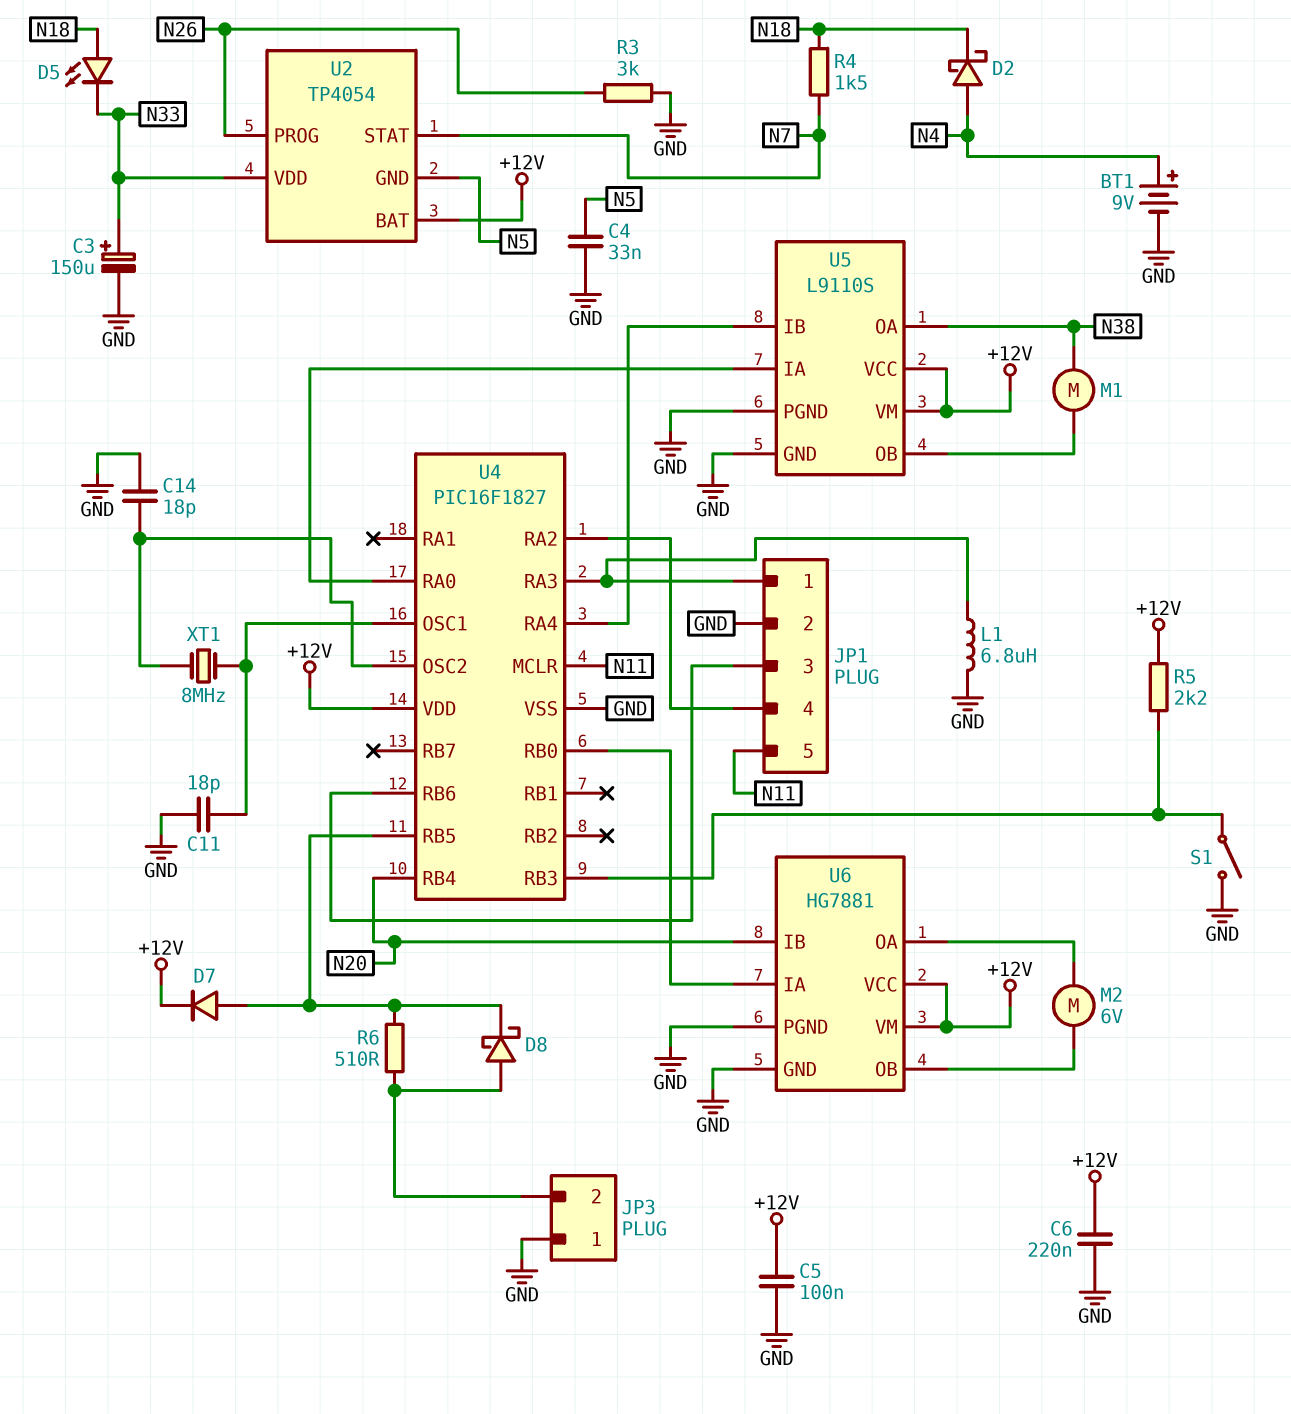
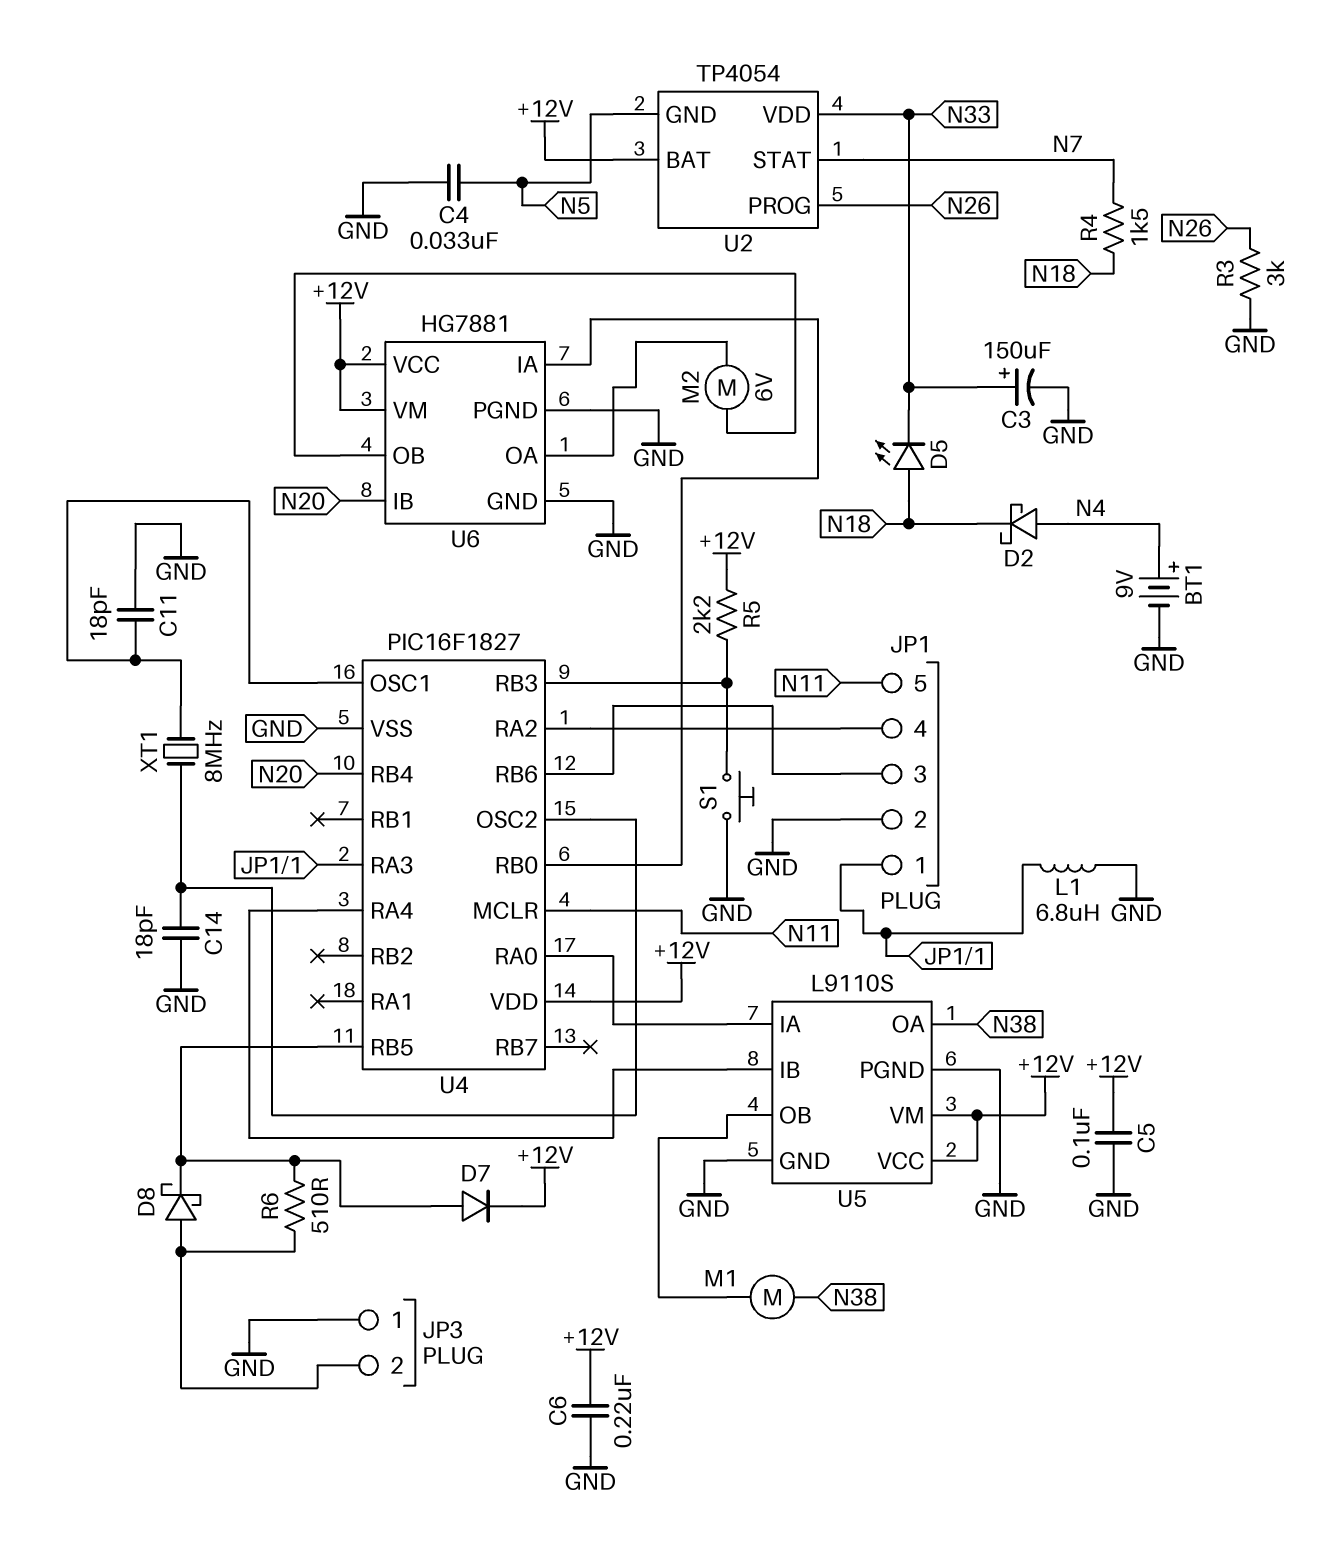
S1: switch (GND, U4/RB3) -> button (GND, U4/RB3)

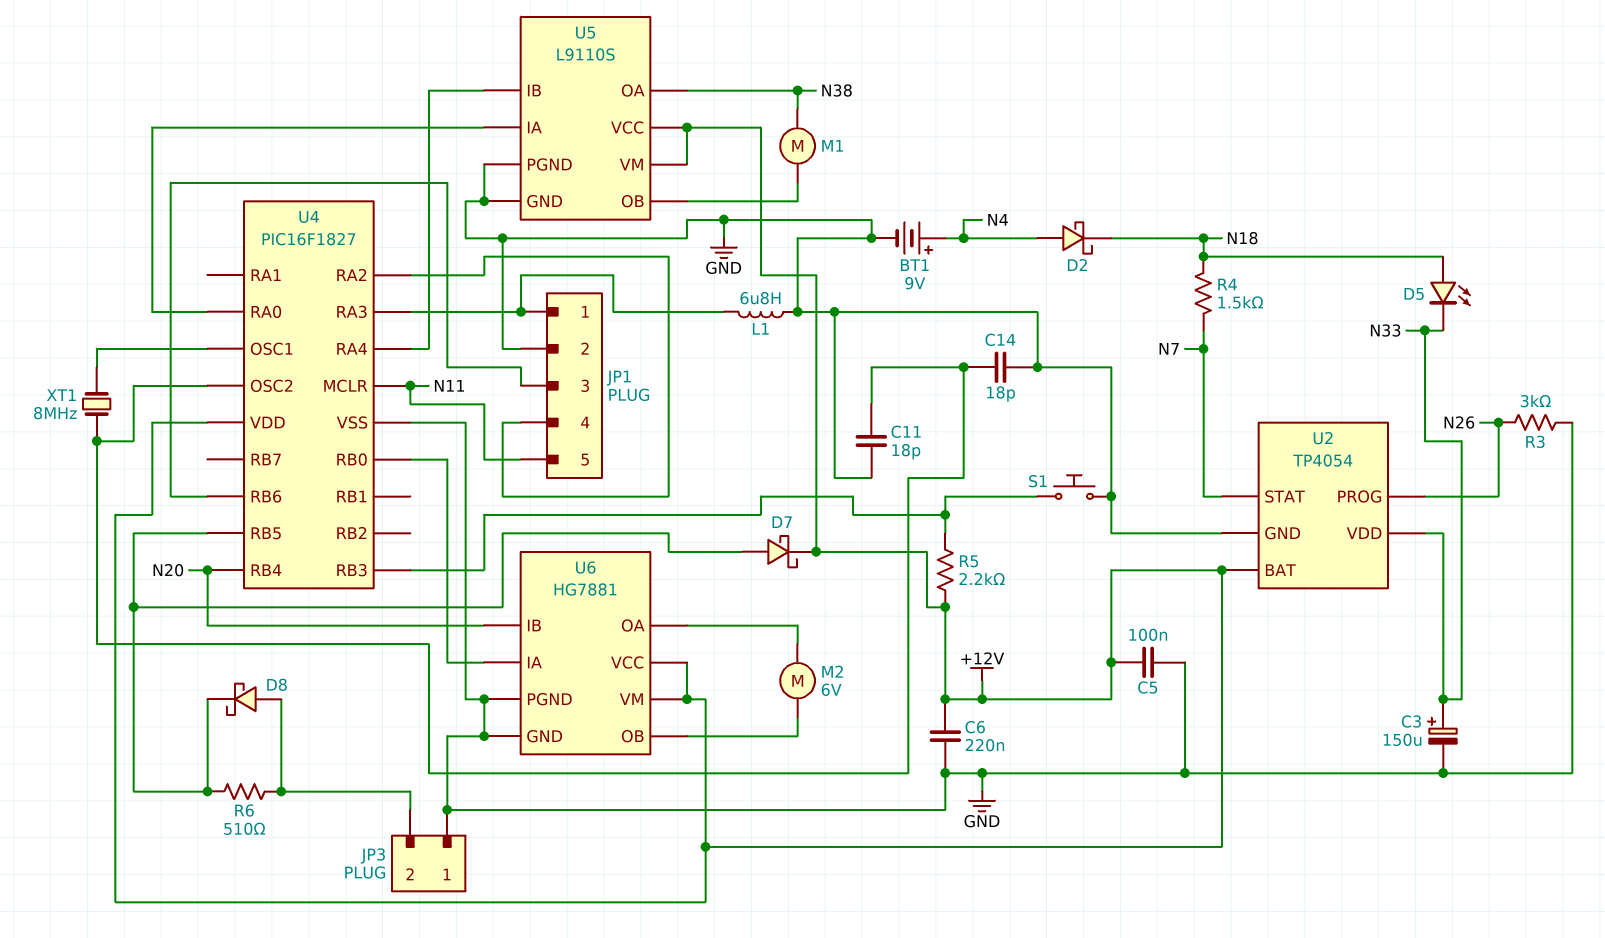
C4: 33nF (GND, N5) -> none
C11: 18pF (GND, U4/OSC1) -> 18pF (GND, U4/OSC2)
D7: diode (A U4/RB5, K +12V) -> schottky (A U4/RB5, K +12V)
U2 pin GND: N5 -> GND

